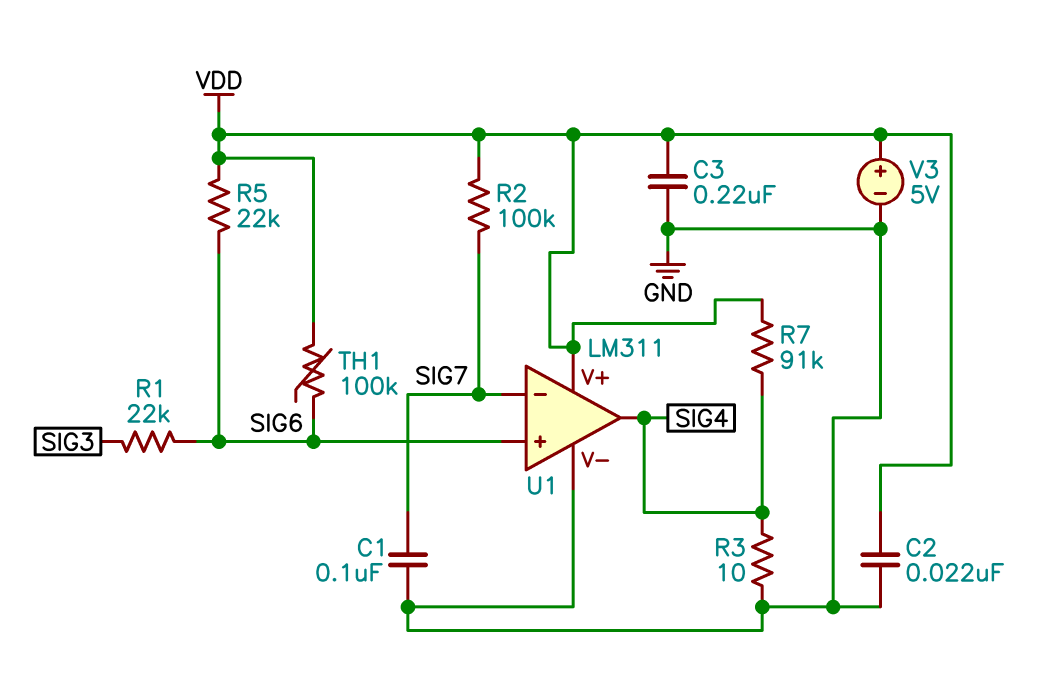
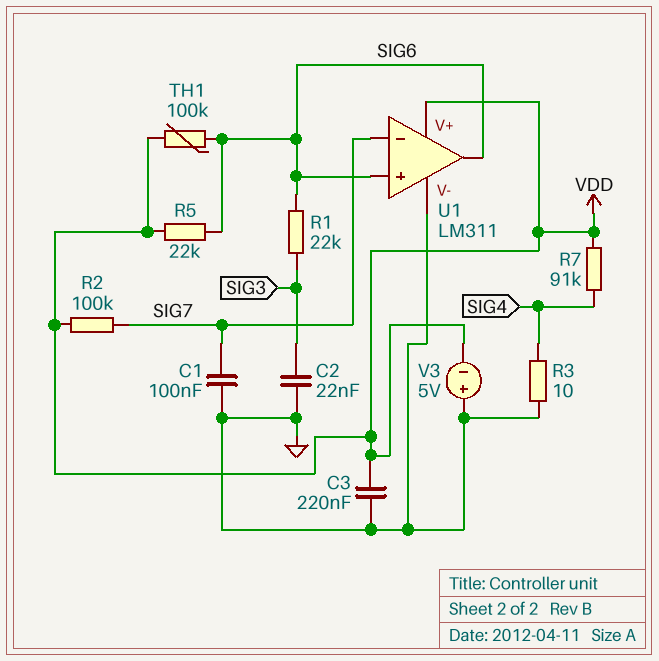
C2: 22nF (GND, VDD) -> 22nF (GND, SIG3)
U1 pin out: SIG4 -> SIG6
V3: 5V (plus VDD, minus GND) -> 5V (plus GND, minus VDD)

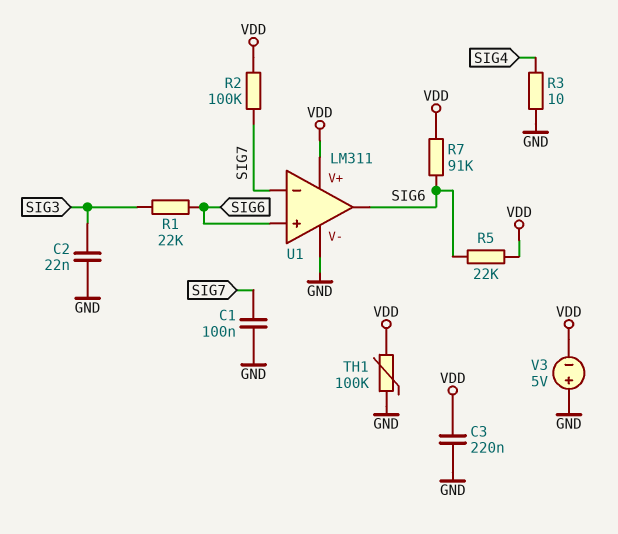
R7: 91k (SIG4, VDD) -> 91k (SIG6, VDD)
TH1: 100k (SIG6, VDD) -> 100k (GND, VDD)

